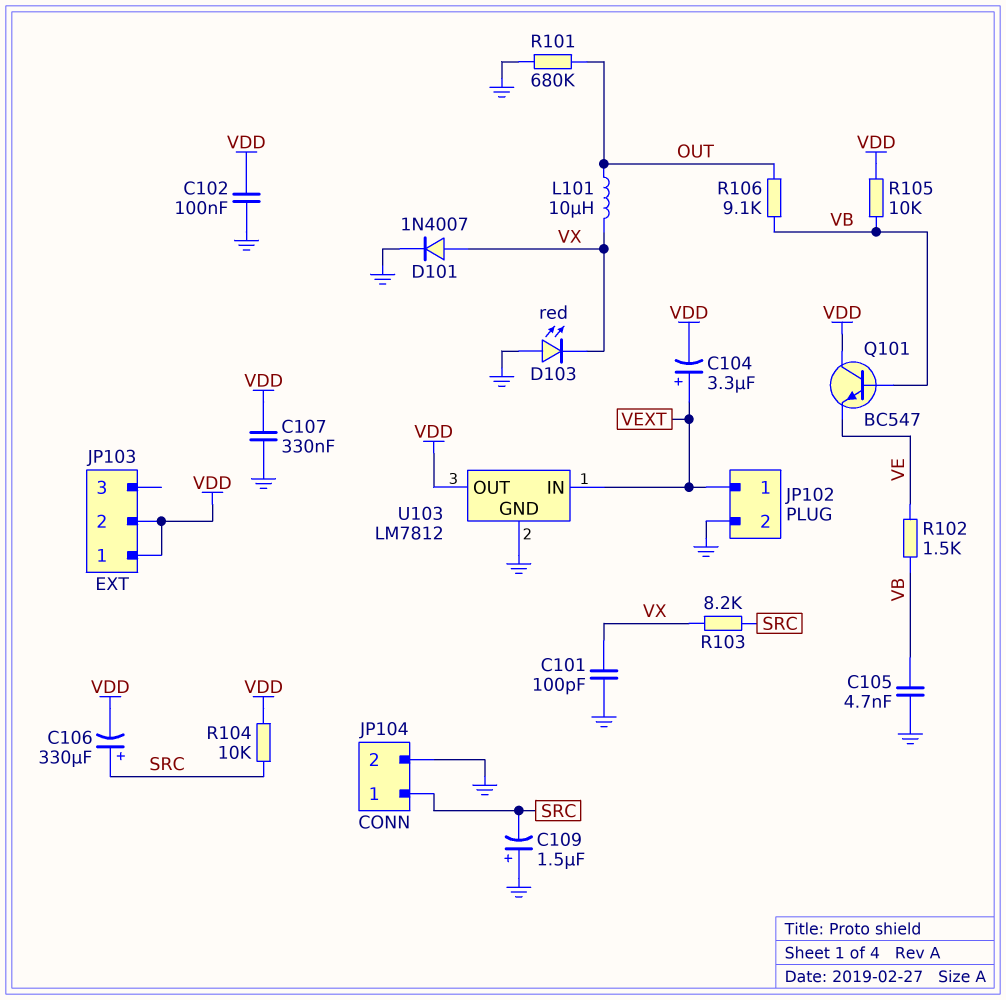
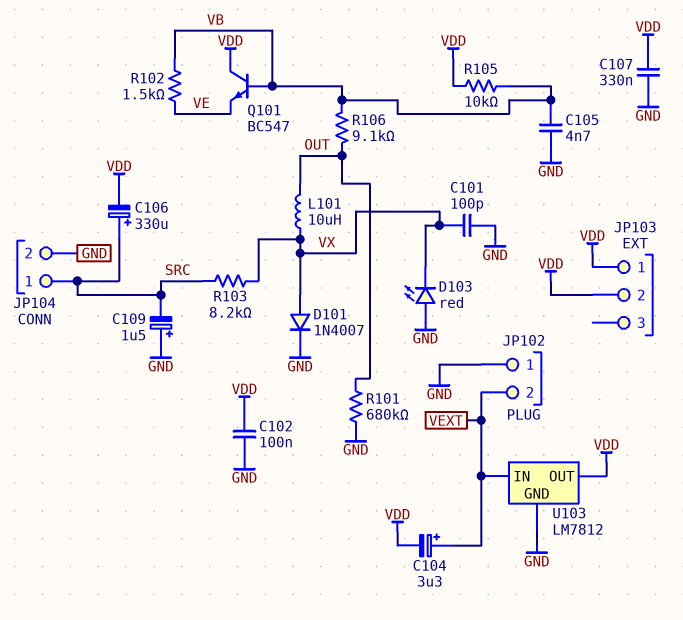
JP102 pin 1: VEXT -> GND
JP102 pin 2: GND -> VEXT
R104: 10k (SRC, VDD) -> none

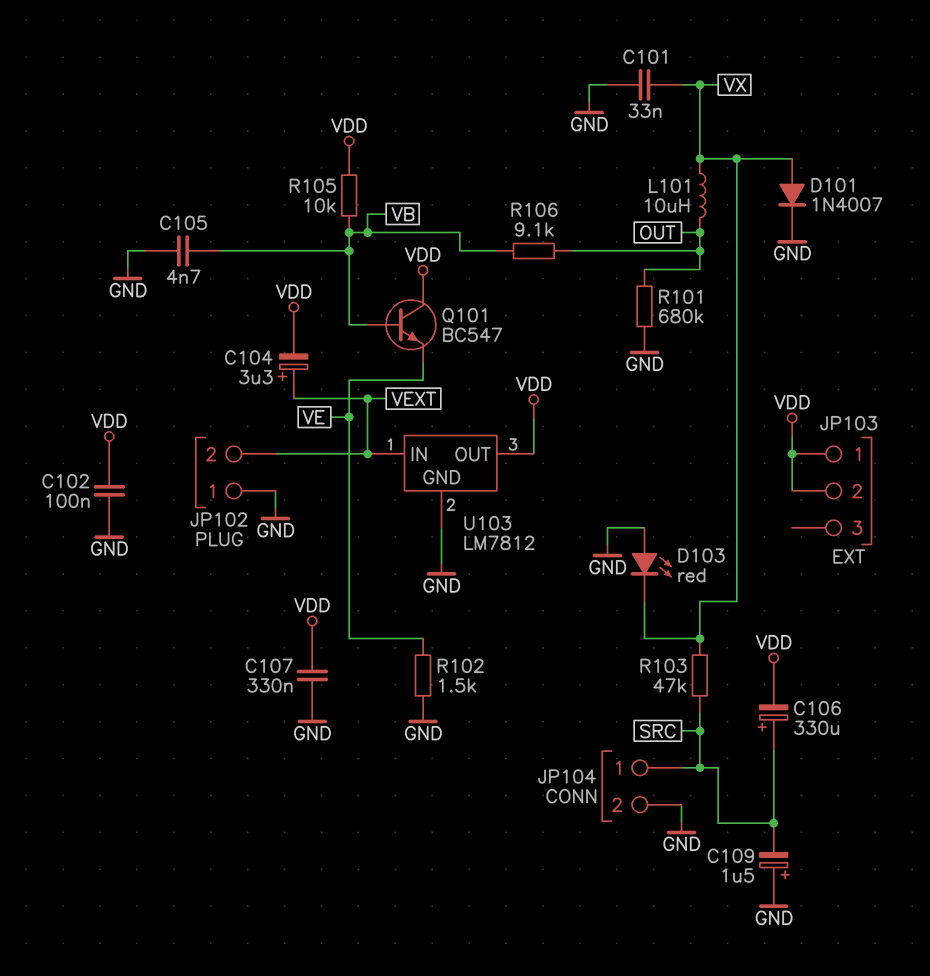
C101: 100pF (GND, VX) -> 33nF (GND, VX)
R102: 1.5k (VB, VE) -> 1.5k (GND, VE)
R103: 8.2k (SRC, VX) -> 47k (SRC, VX)

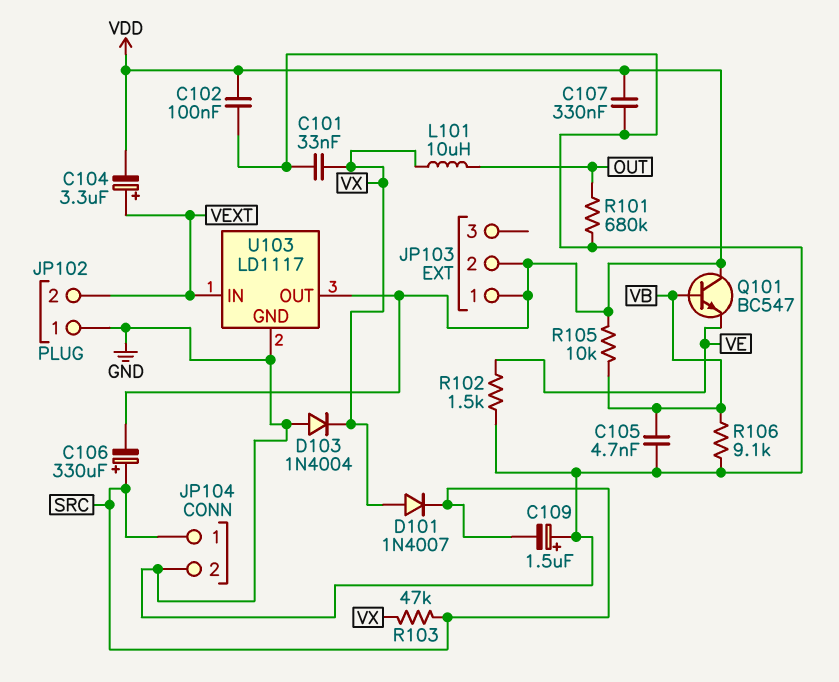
D101: diode 1N4007 (A VX, K GND) -> diode 1N4007 (A VX, K SRC)
D103: LED red (A GND, K VX) -> diode 1N4004 (A GND, K VX)
R106: 9.1k (OUT, VB) -> 9.1k (GND, VB)
U103: LM7812 -> LD1117

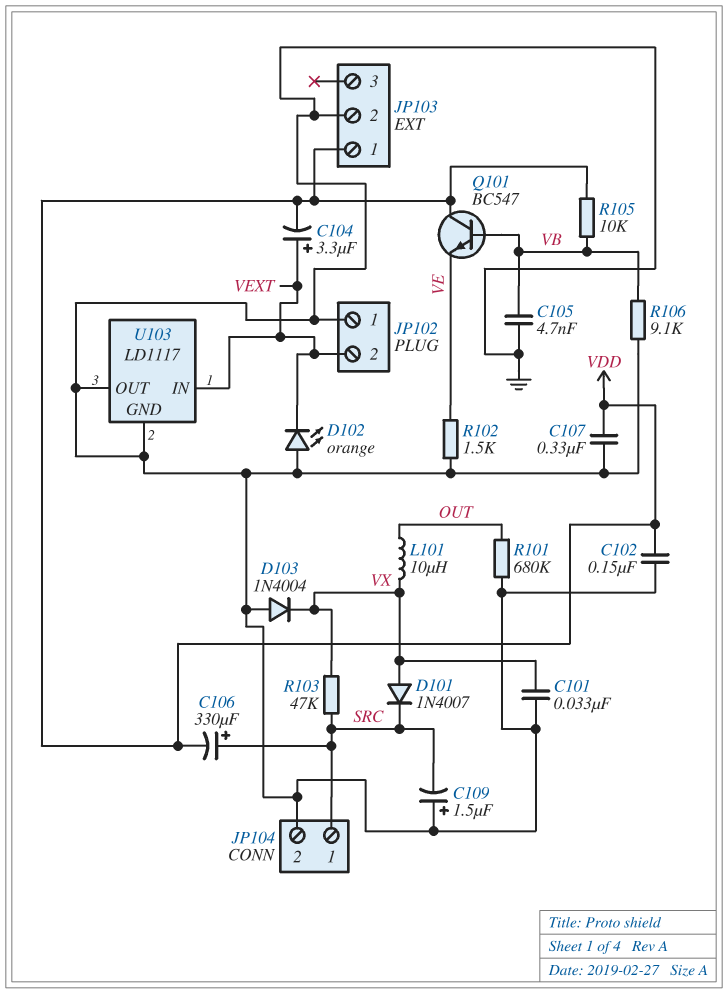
C102: 100nF (GND, VDD) -> 150nF (GND, VDD)
D102: none -> LED orange (A GND, K VEXT)
JP103 pin 2: VDD -> GND
U103 pin OUT: VDD -> GND

